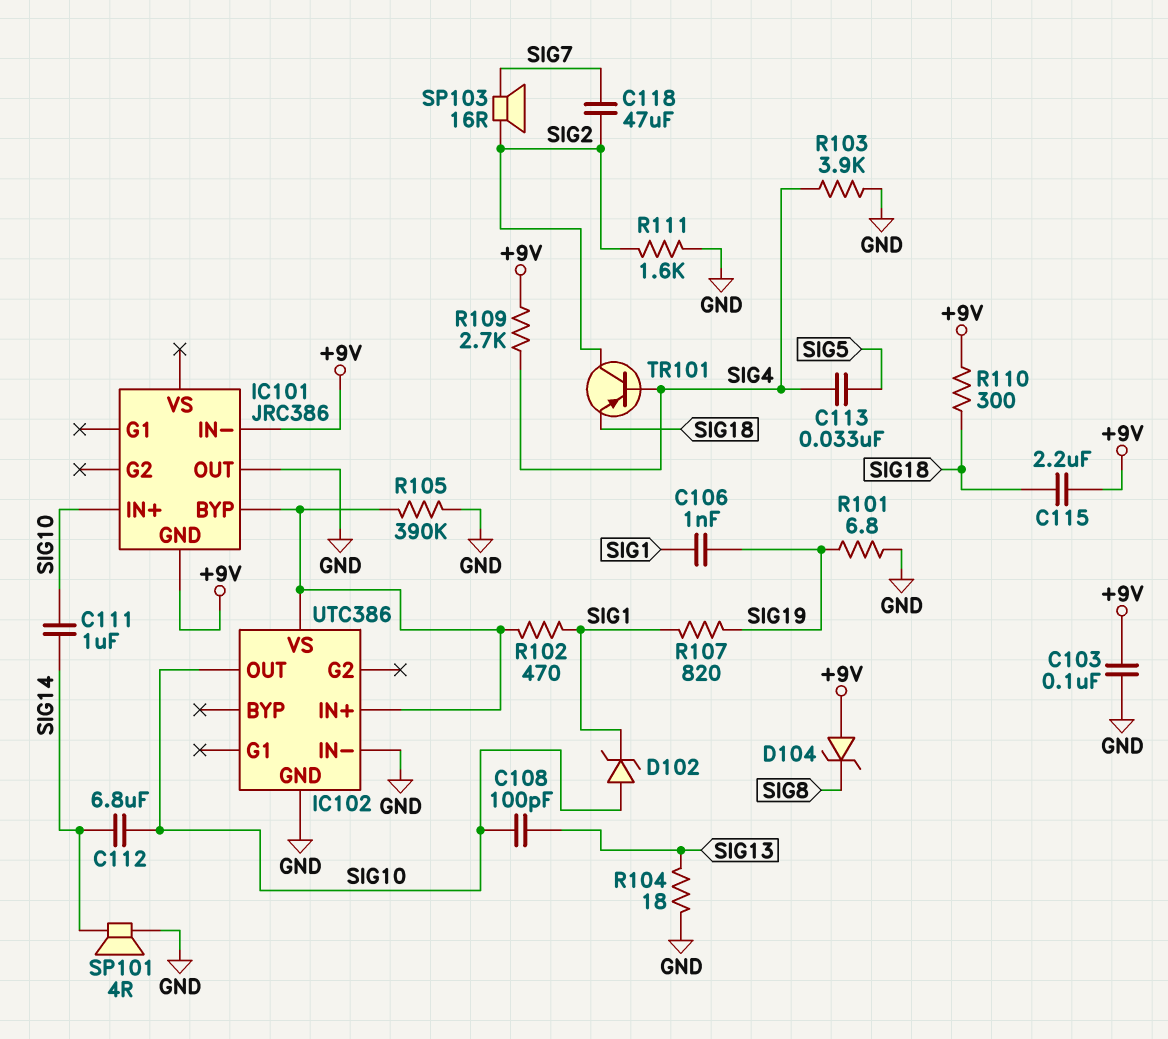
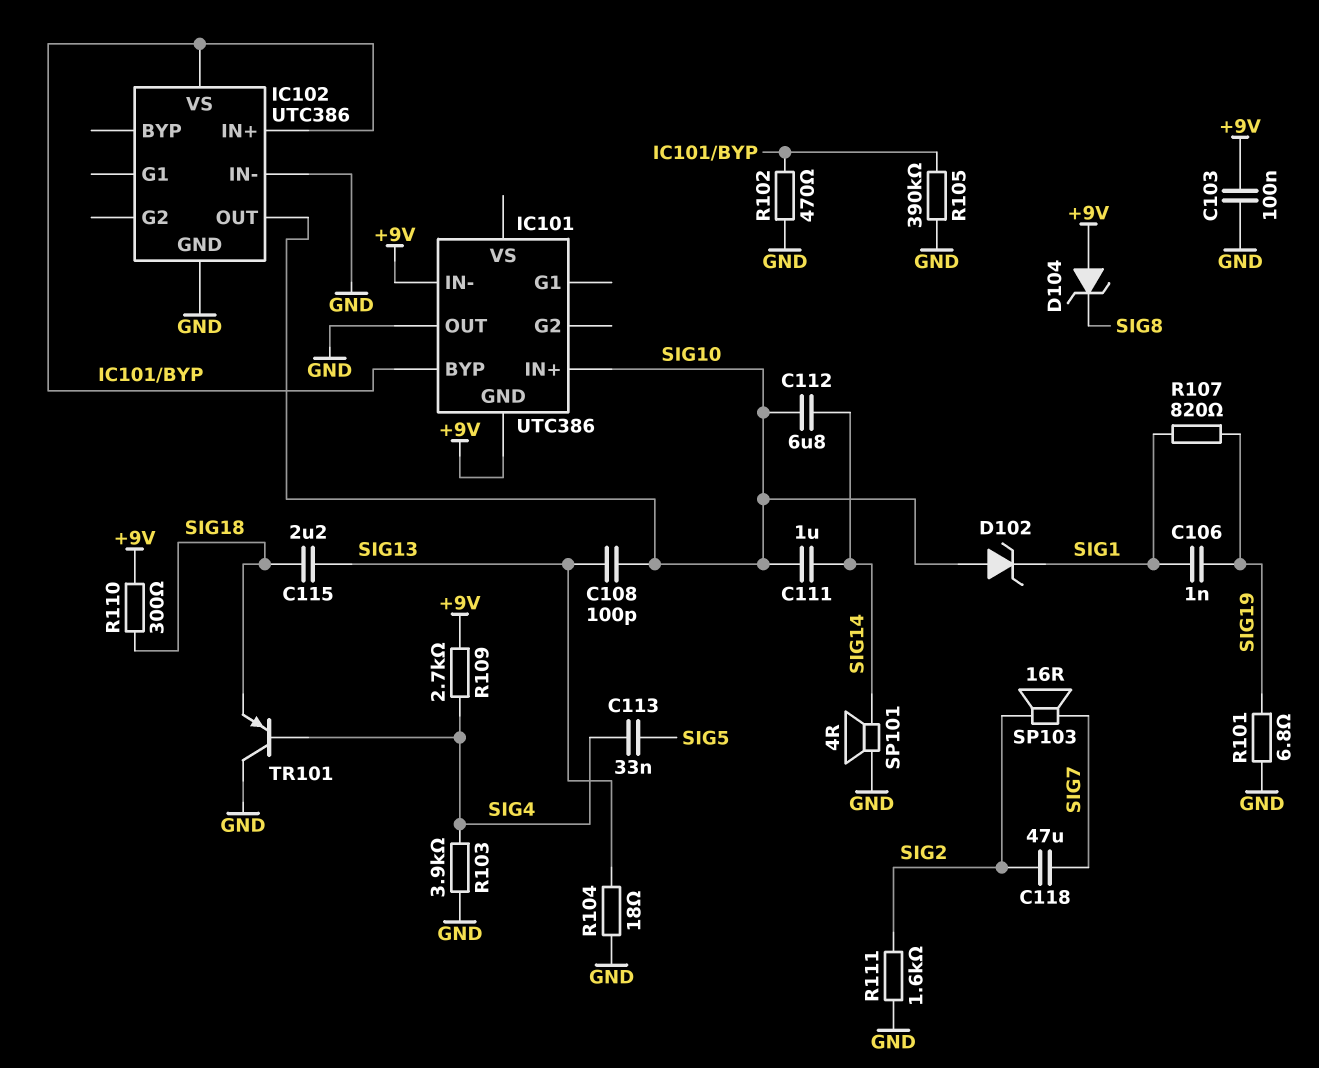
C115: 2.2uF (+9V, SIG18) -> 2.2uF (SIG13, SIG18)
IC101: JRC386 -> UTC386
R102: 470 (IC101/BYP, SIG1) -> 470 (GND, IC101/BYP)
TR101: PNP (B SIG4, C SIG2, E SIG18) -> PNP (B SIG4, C GND, E SIG18)

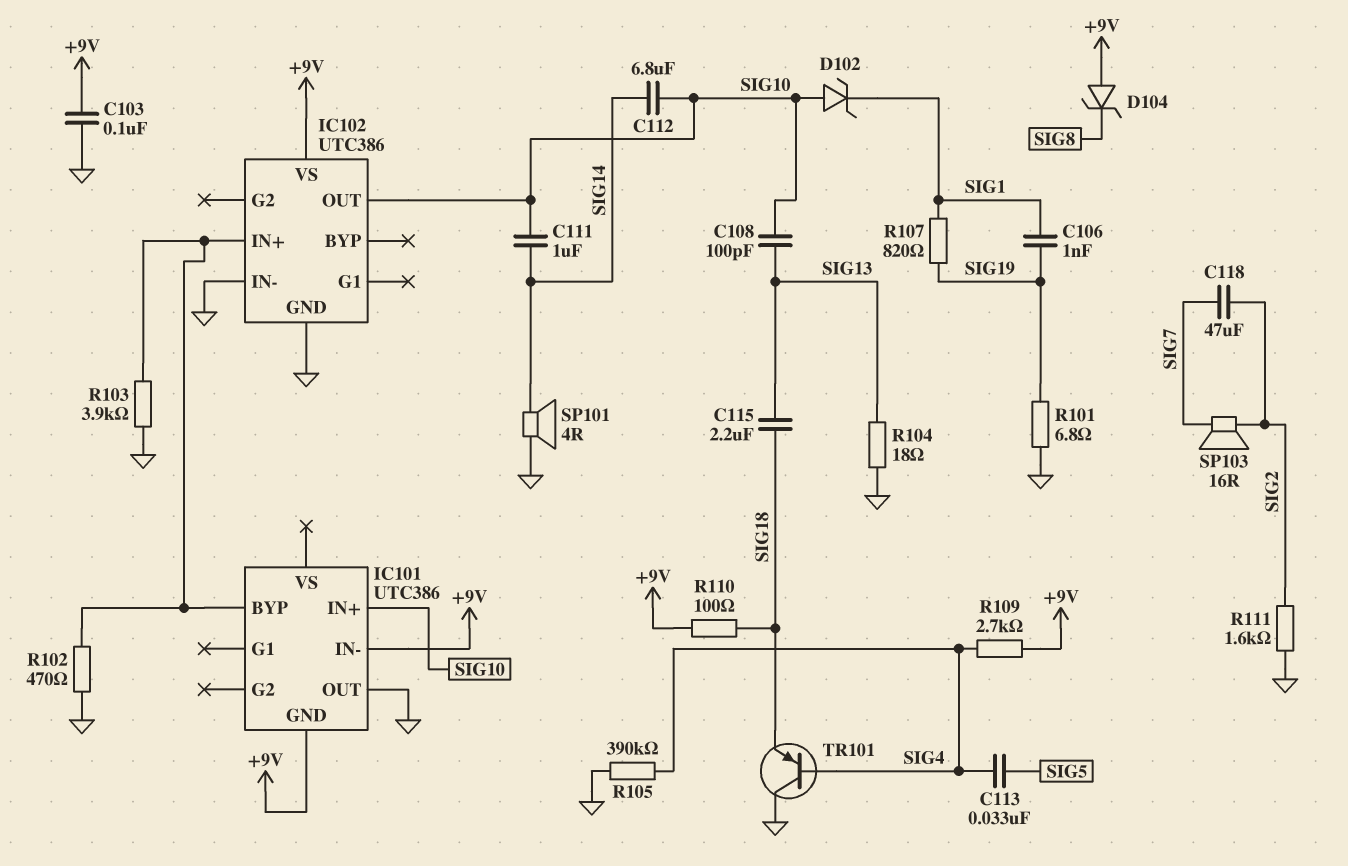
IC102 pin VS: IC101/BYP -> +9V
R103: 3.9k (GND, SIG4) -> 3.9k (GND, IC101/BYP)
R105: 390k (GND, IC101/BYP) -> 390k (GND, SIG4)
R110: 300 (+9V, SIG18) -> 100 (+9V, SIG18)

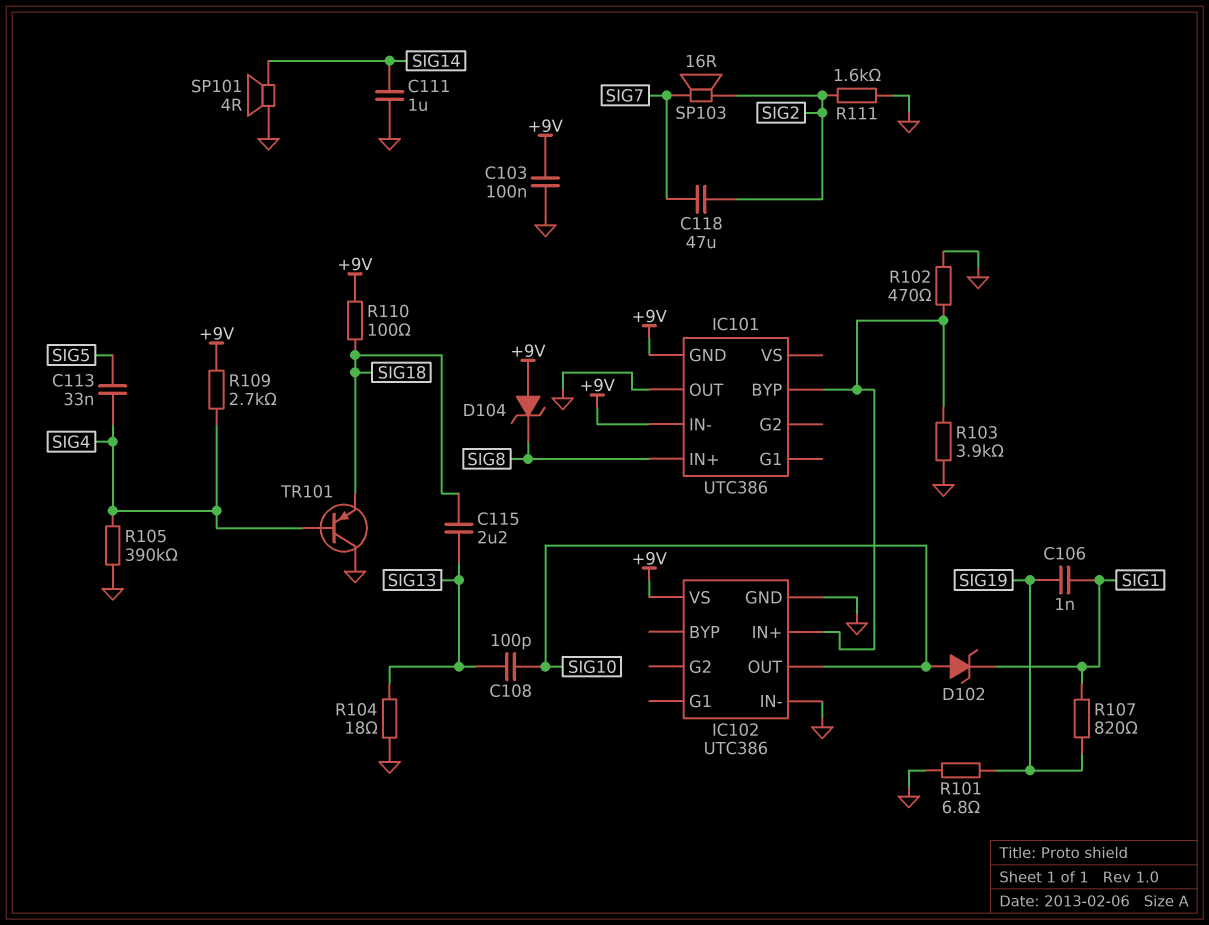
C111: 1uF (SIG10, SIG14) -> 1uF (GND, SIG14)
C112: 6.8uF (SIG10, SIG14) -> none
IC101 pin IN+: SIG10 -> SIG8

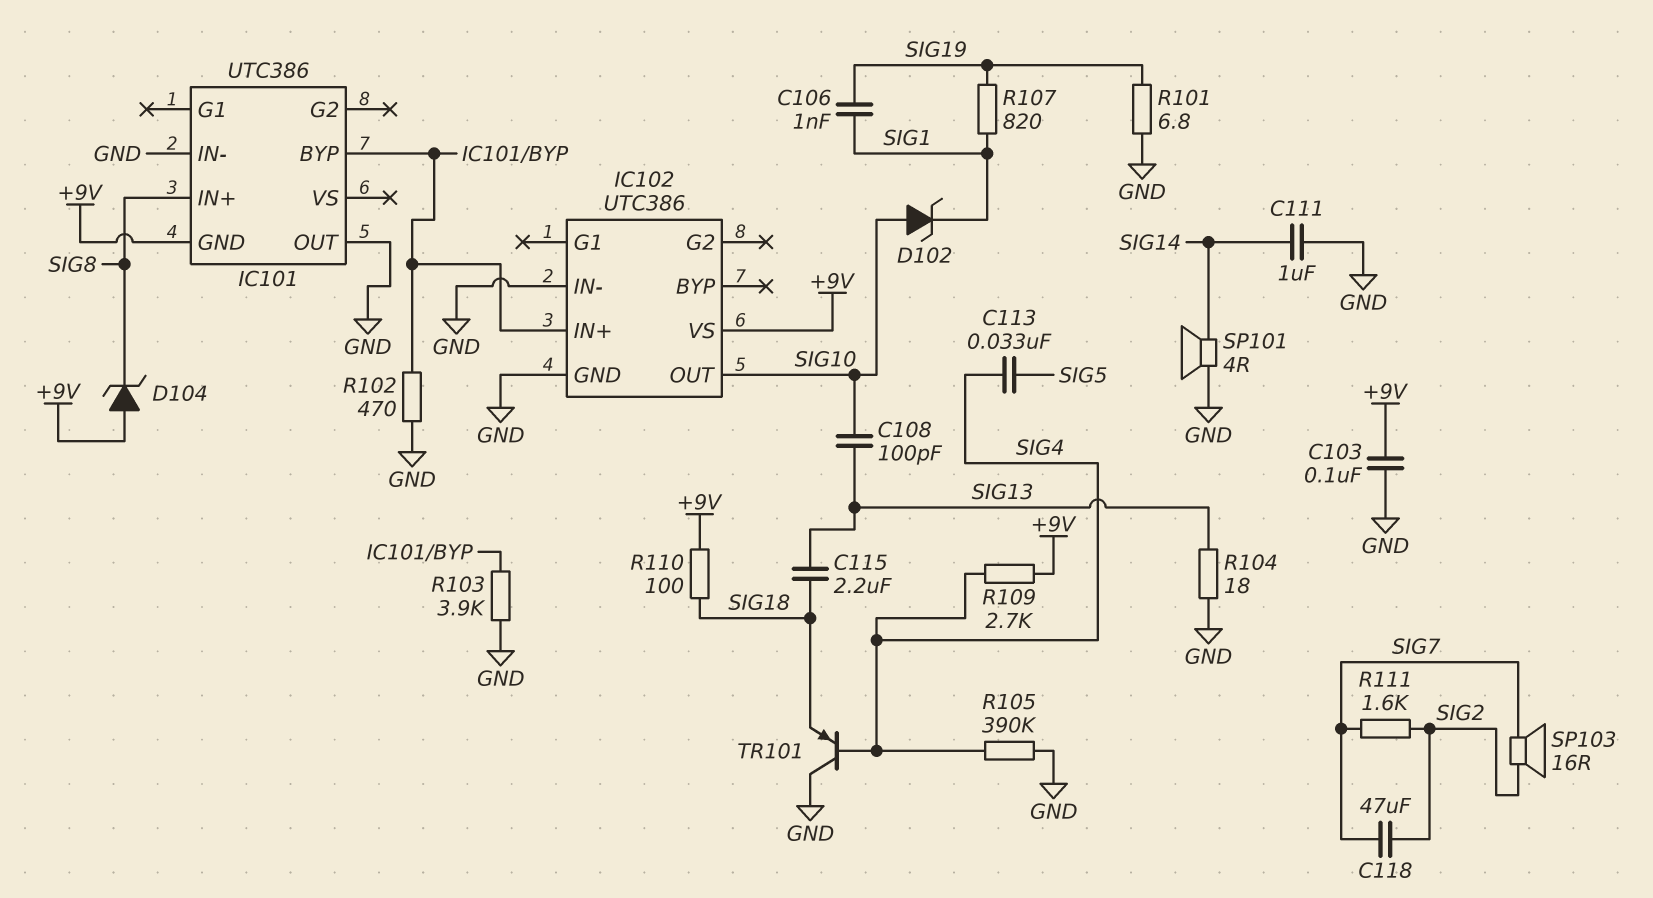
IC101 pin IN-: +9V -> GND
R111: 1.6k (GND, SIG2) -> 1.6k (SIG2, SIG7)

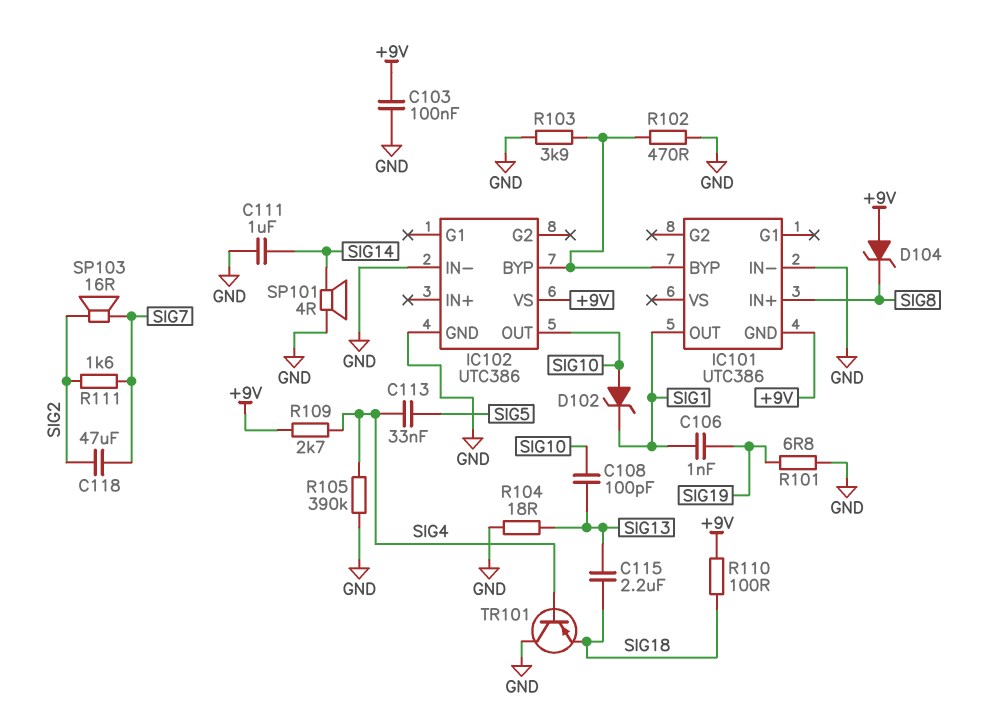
IC101 pin OUT: GND -> SIG1
IC102 pin BYP: none -> IC101/BYP
IC102 pin IN+: IC101/BYP -> none
R107: 820 (SIG1, SIG19) -> none

